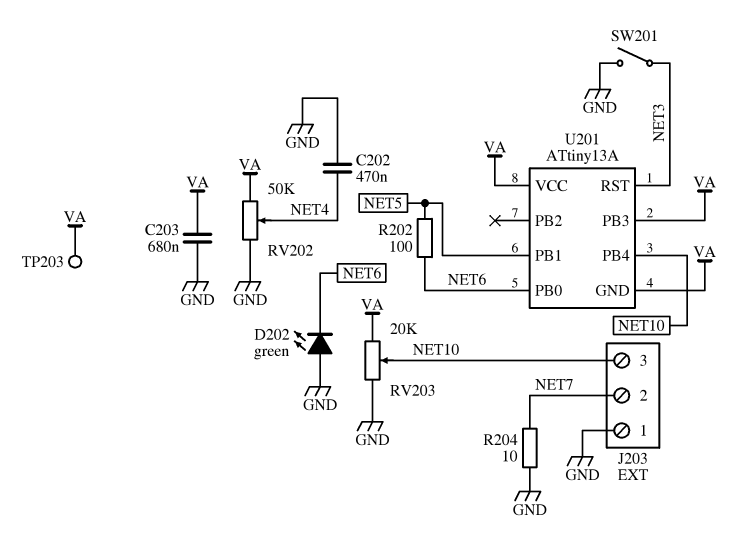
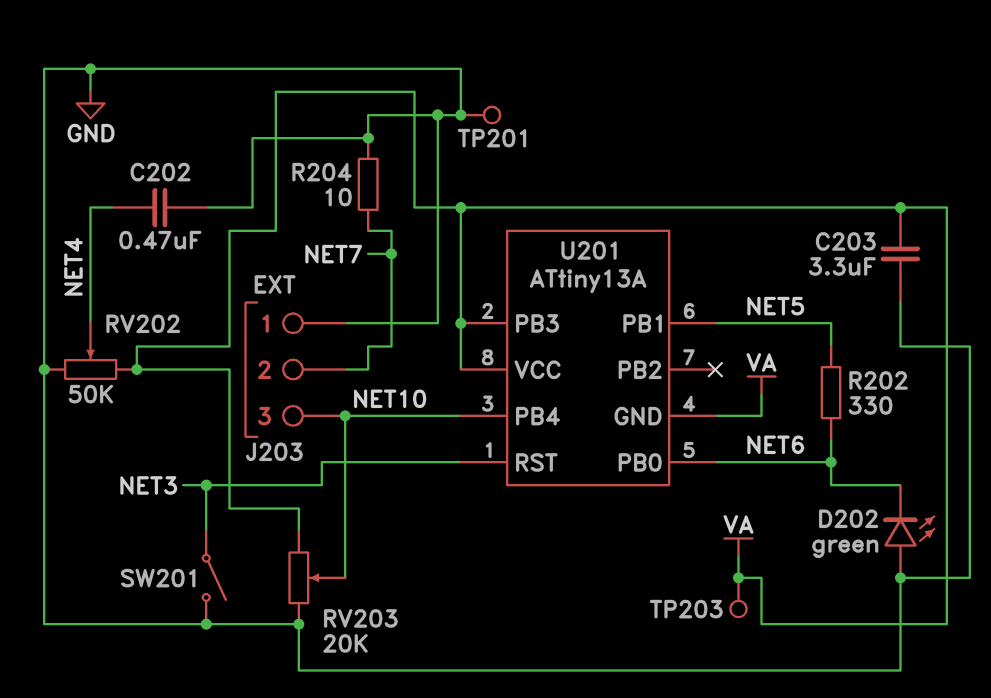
C203: 680nF (GND, VA) -> 3.3uF (GND, VA)
R202: 100 (NET5, NET6) -> 330 (NET5, NET6)
TP201: none -> test point (GND)

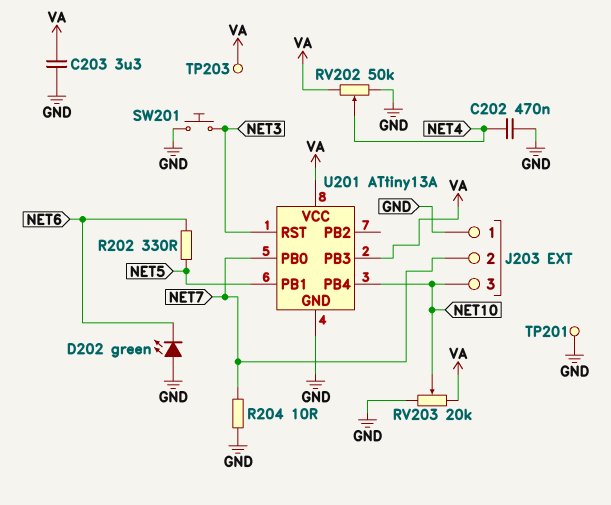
SW201: switch (GND, NET3) -> button (GND, NET3)
U201 pin GND: VA -> GND
U201 pin PB0: NET6 -> NET7

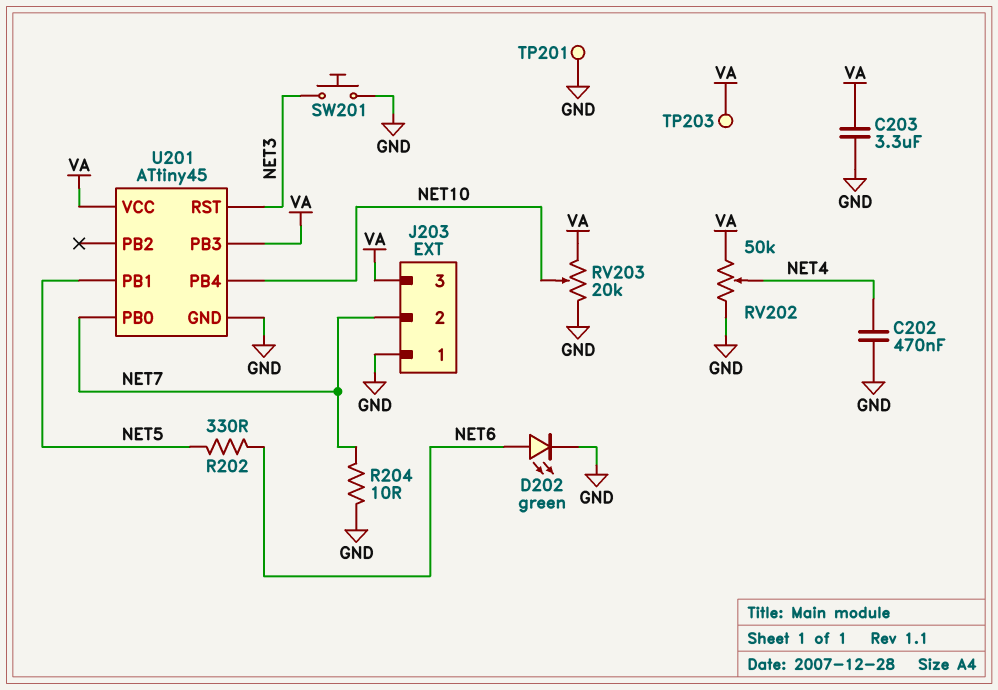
D202: LED green (A GND, K NET6) -> LED green (A NET6, K GND)
J203 pin 3: NET10 -> VA
U201: ATtiny13A -> ATtiny45

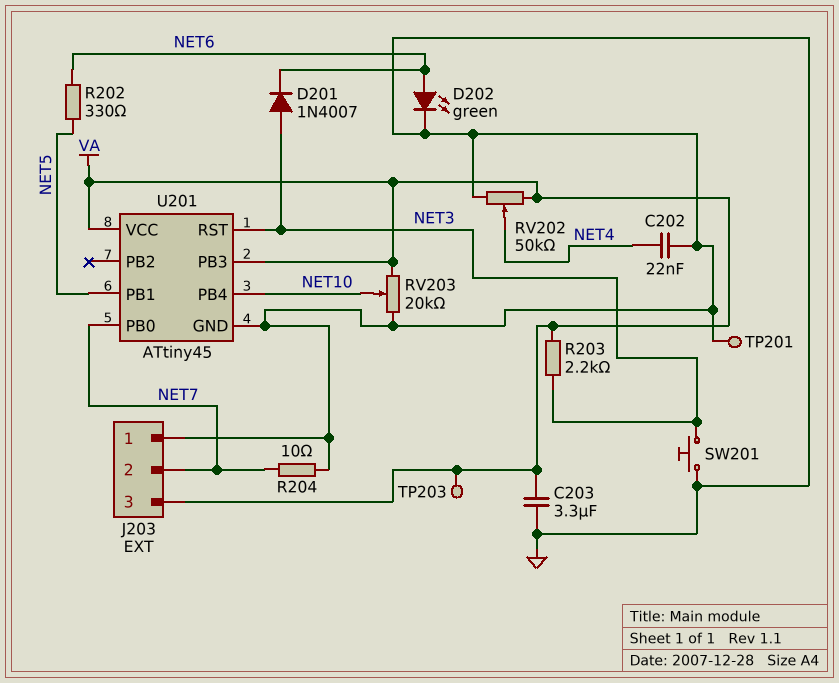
C202: 470nF (GND, NET4) -> 22nF (GND, NET4)
D201: none -> diode 1N4007 (A NET3, K NET6)
R203: none -> 2.2k (NET3, VA)

